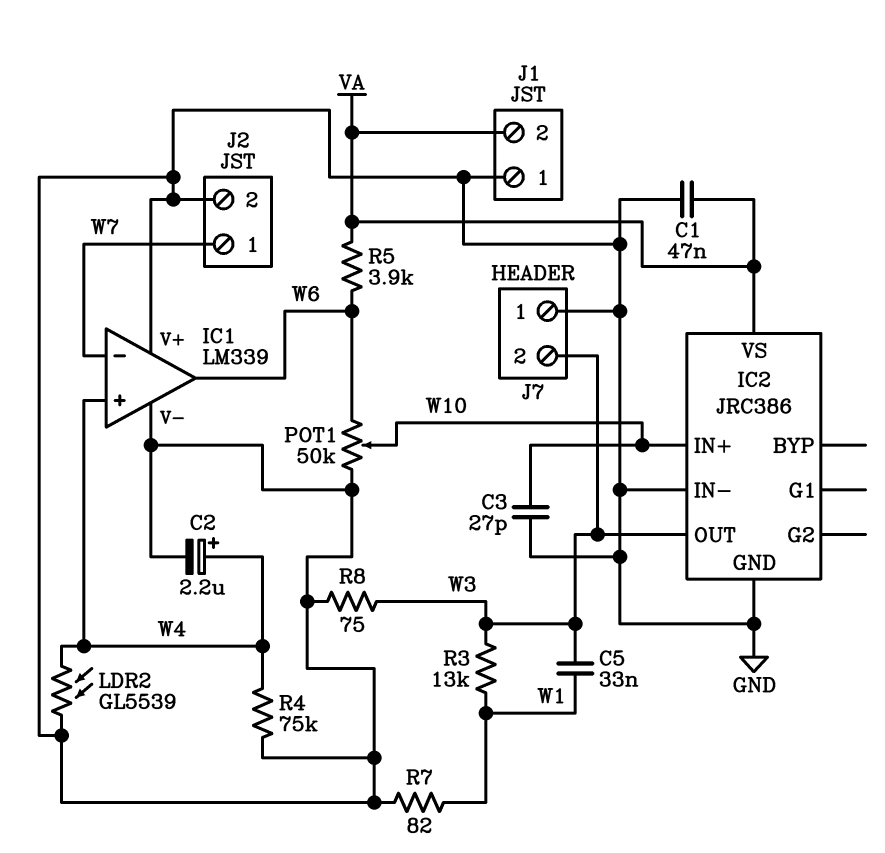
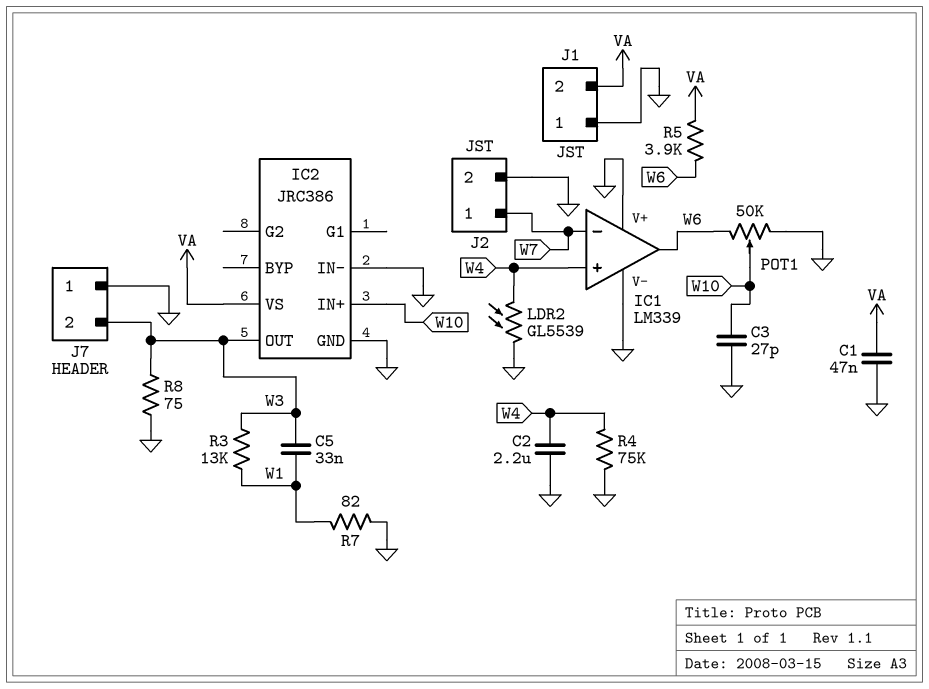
C2: 2.2uF (plus W4, minus GND) -> 2.2uF (GND, W4)

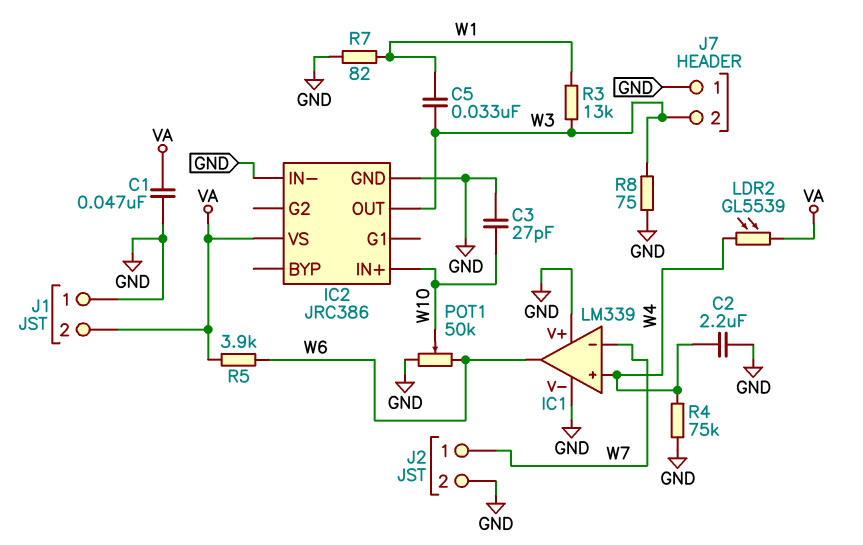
LDR2: GL5539 (GND, W4) -> GL5539 (VA, W4)

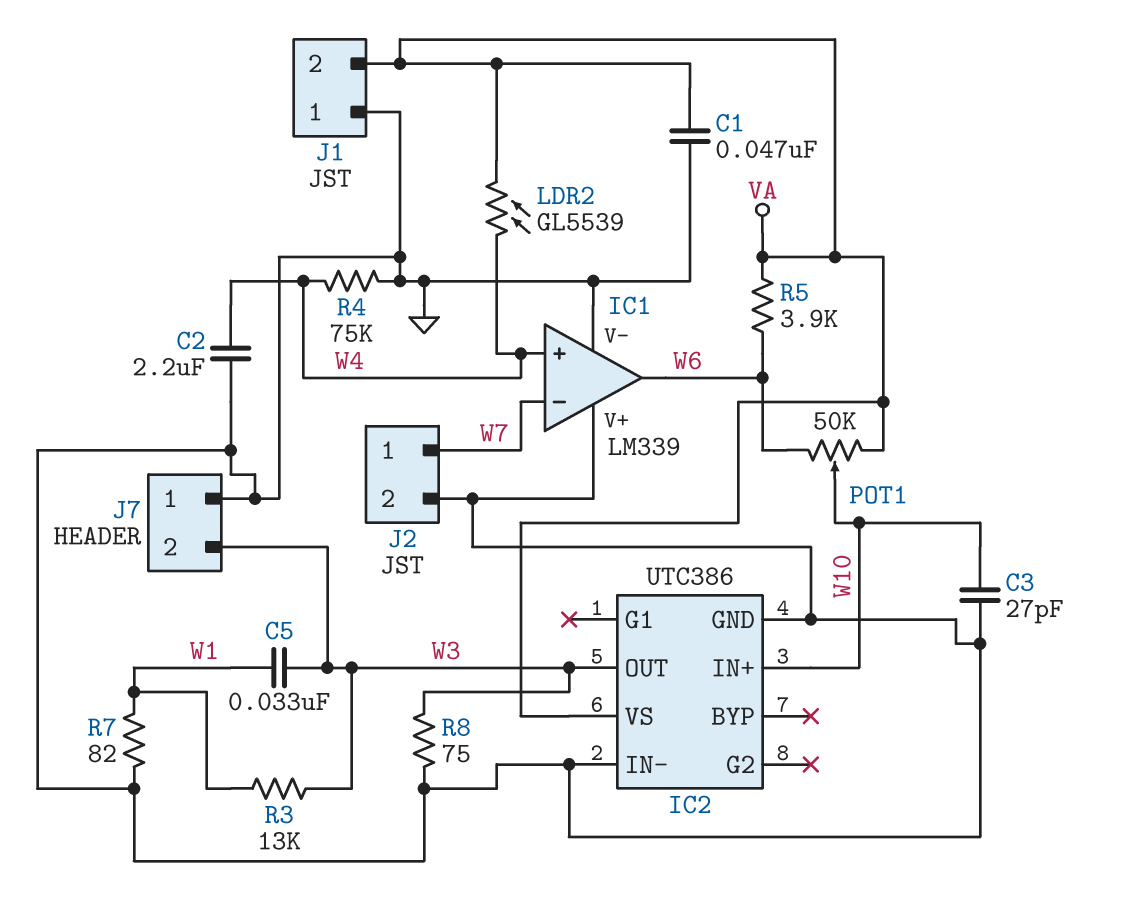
IC2: JRC386 -> UTC386
POT1: 50k (GND, W6, wiper W10) -> 50k (VA, W6, wiper W10)

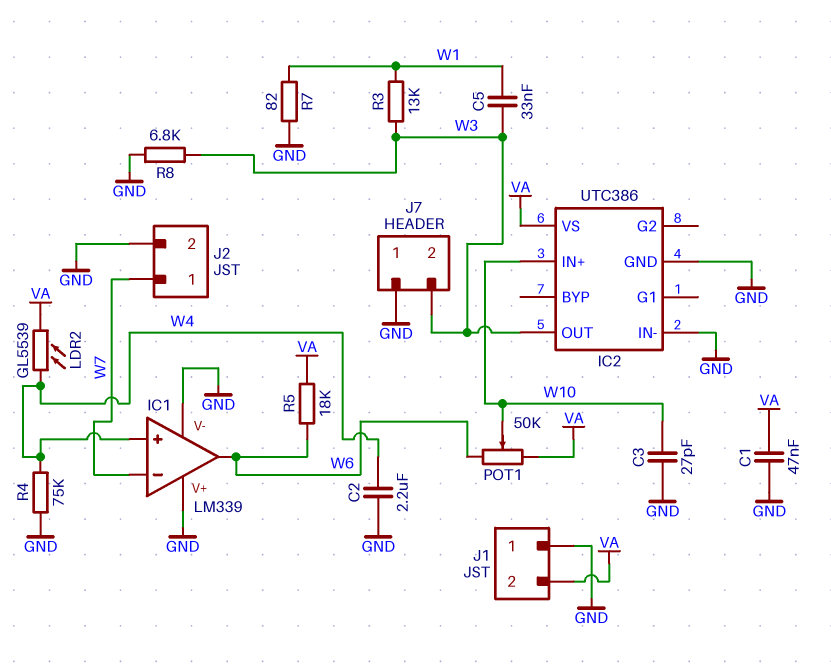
R5: 3.9k (VA, W6) -> 18k (VA, W6)
R8: 75 (GND, W3) -> 6.8k (GND, W3)

